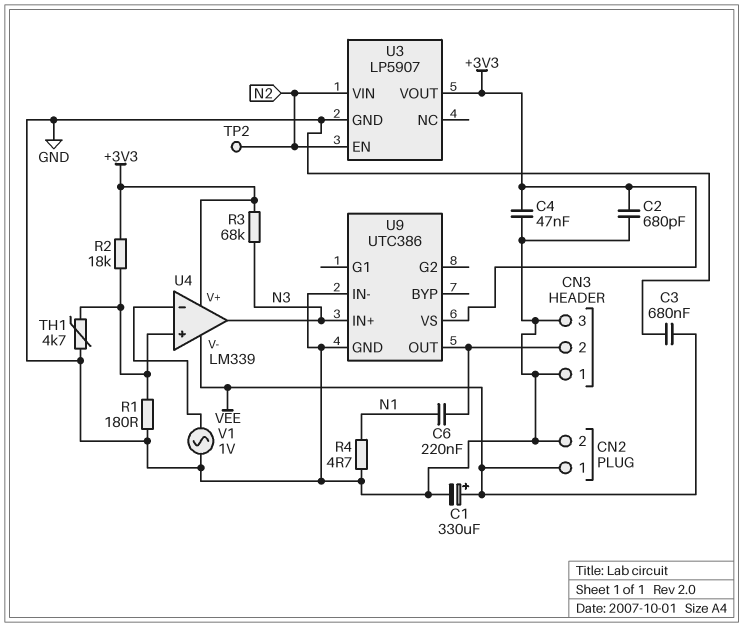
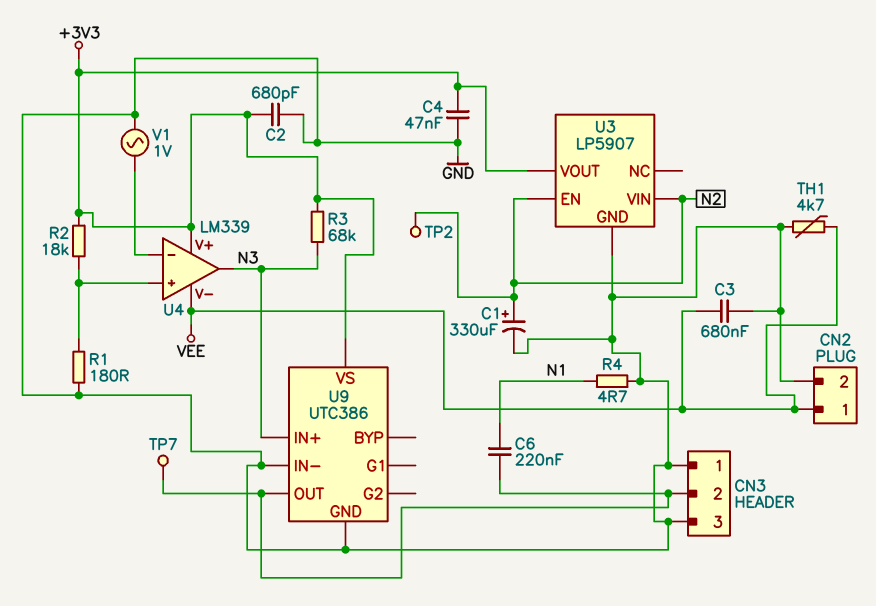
C1: 330uF (plus VEE, minus GND) -> 330uF (plus N2, minus GND)
TH1: 4.7k (GND, U4/in+) -> 4.7k (GND, VEE)
TP7: none -> test point (CN3/2)

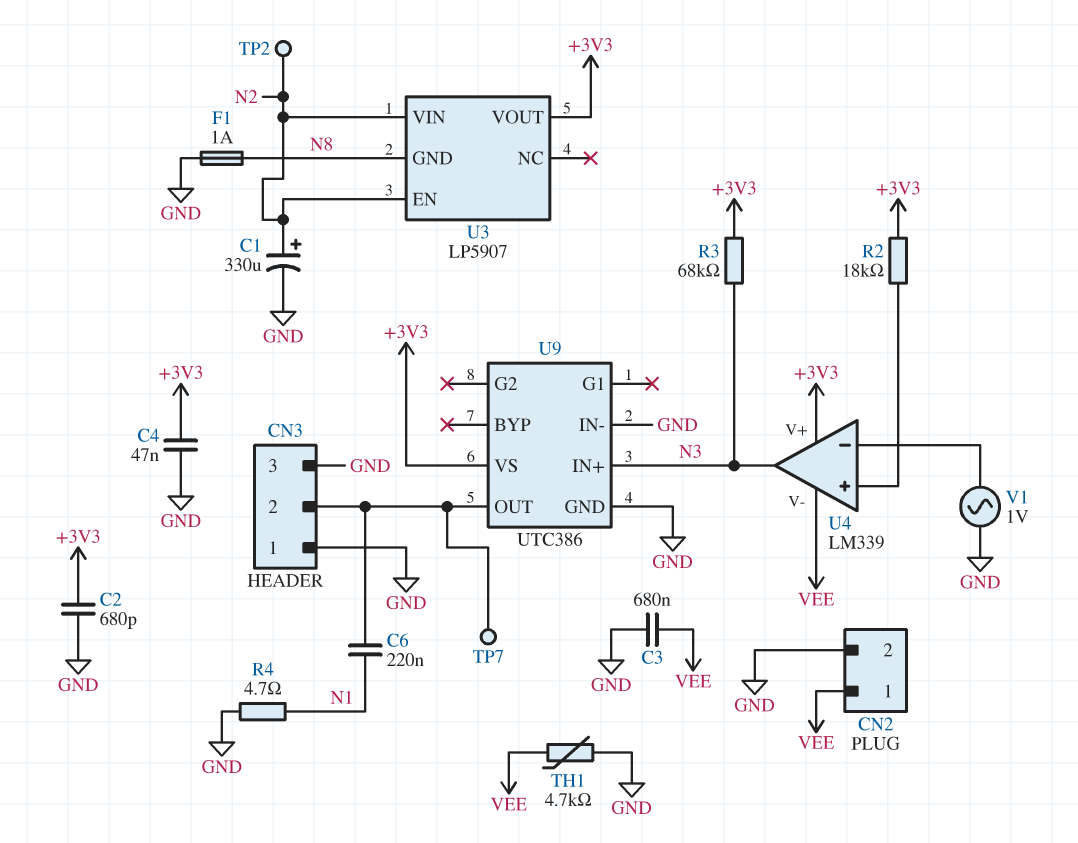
F1: none -> 1A (GND, N8)
R1: 180 (GND, U4/in+) -> none
U3 pin GND: GND -> N8

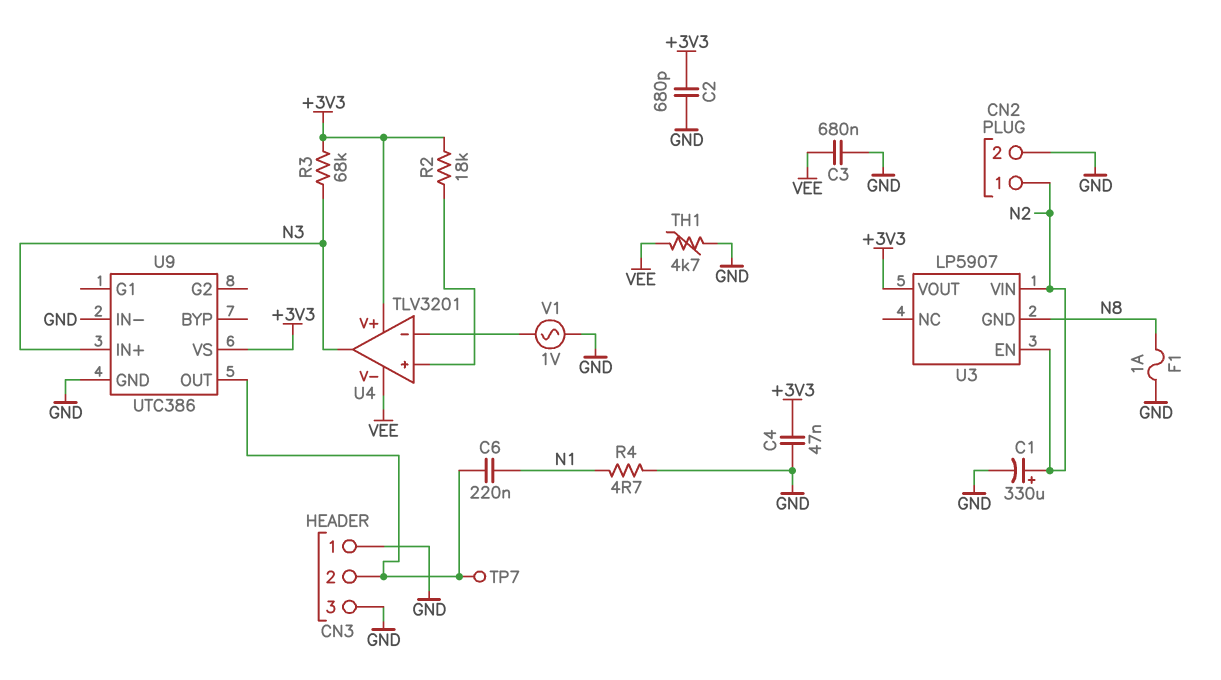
CN2 pin 1: VEE -> N2
TP2: test point (N2) -> none
U4: LM339 -> TLV3201

